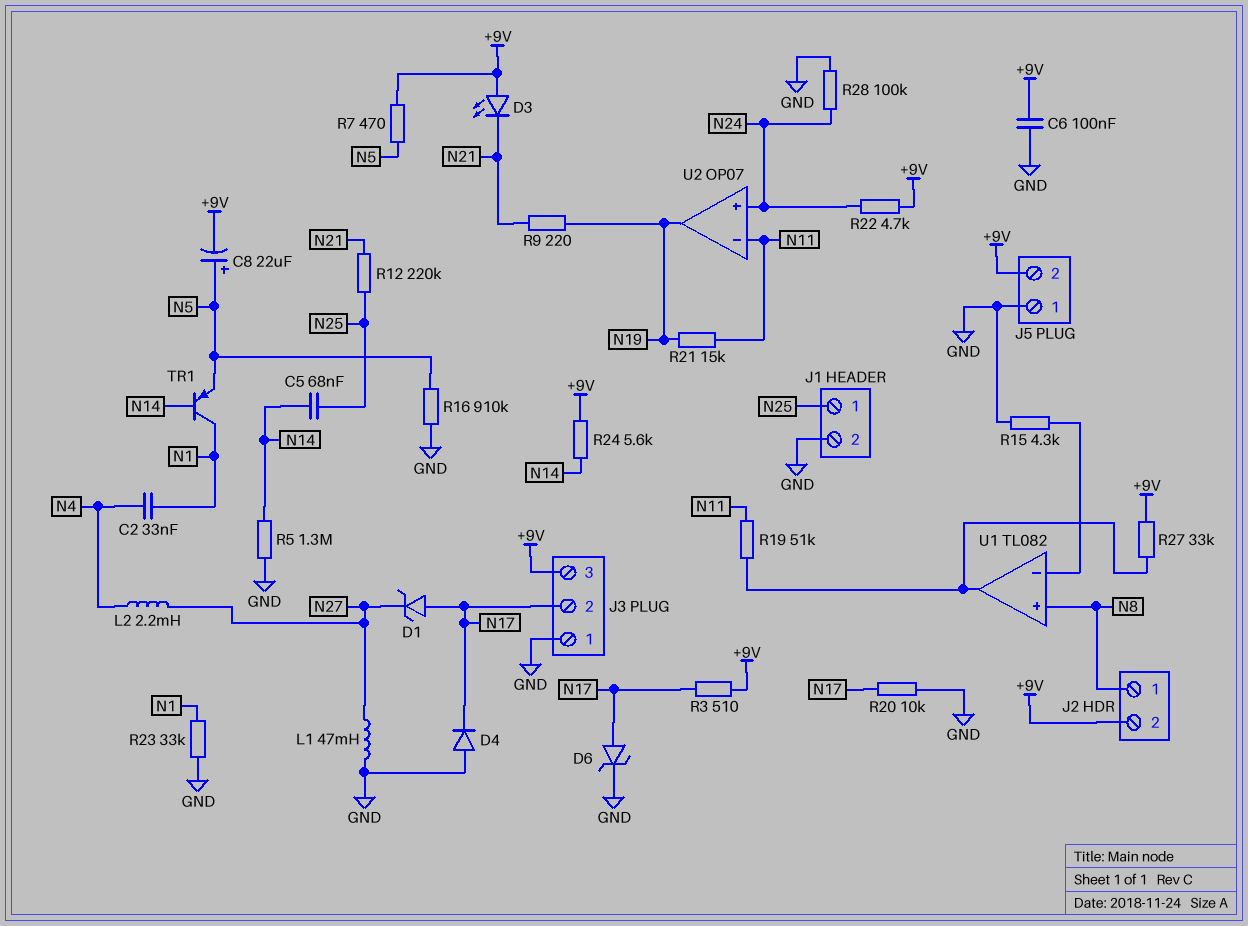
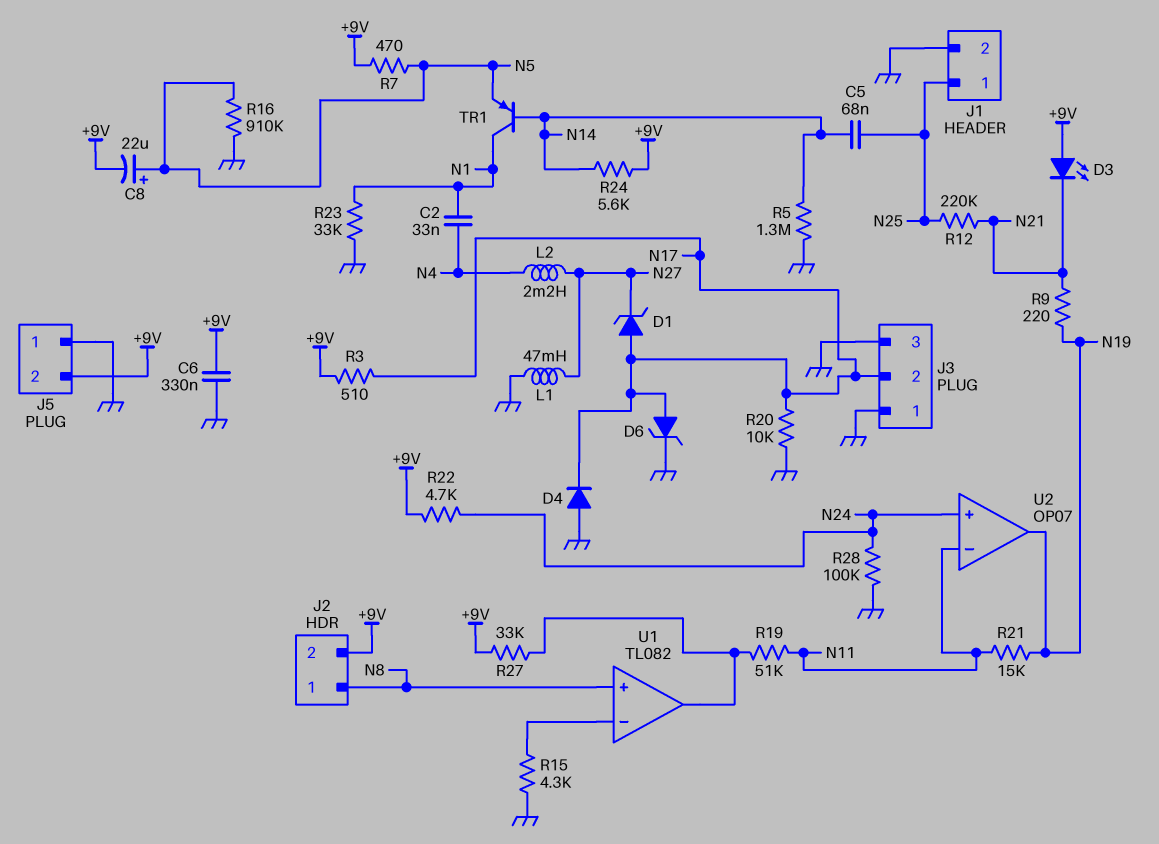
C6: 100nF (+9V, GND) -> 330nF (+9V, GND)
J3 pin 3: +9V -> GND

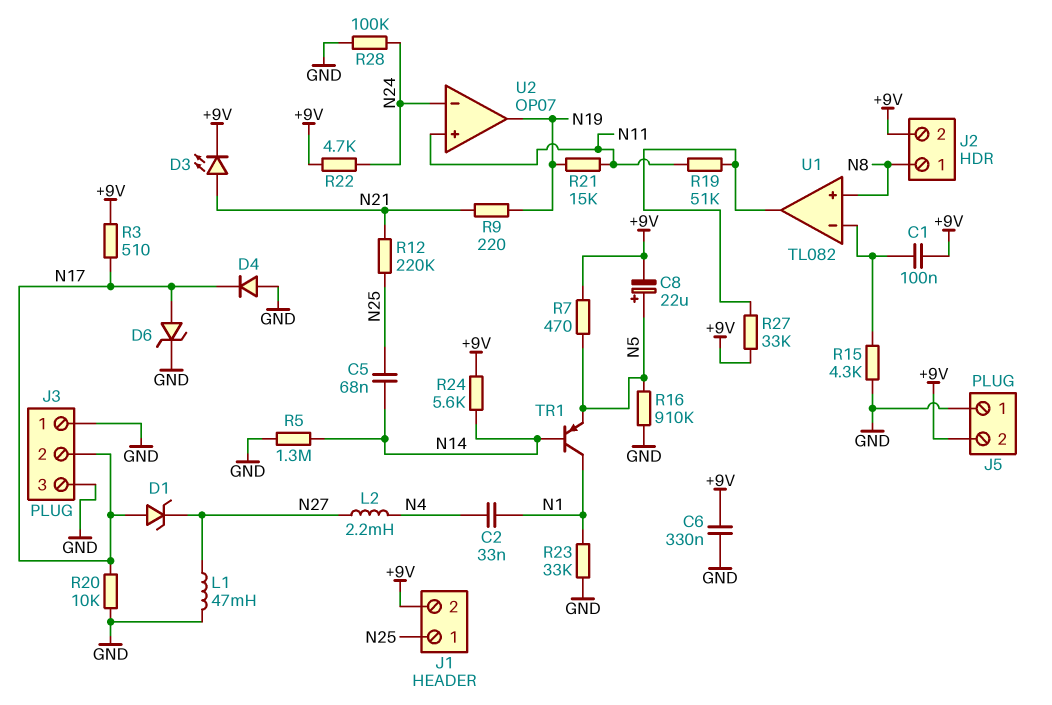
C1: none -> 100nF (+9V, U1/in-)
D3: LED (A +9V, K N21) -> LED (A N21, K +9V)
J1 pin 2: GND -> +9V
U2 pin in+: N24 -> N11
U2 pin in-: N11 -> N24

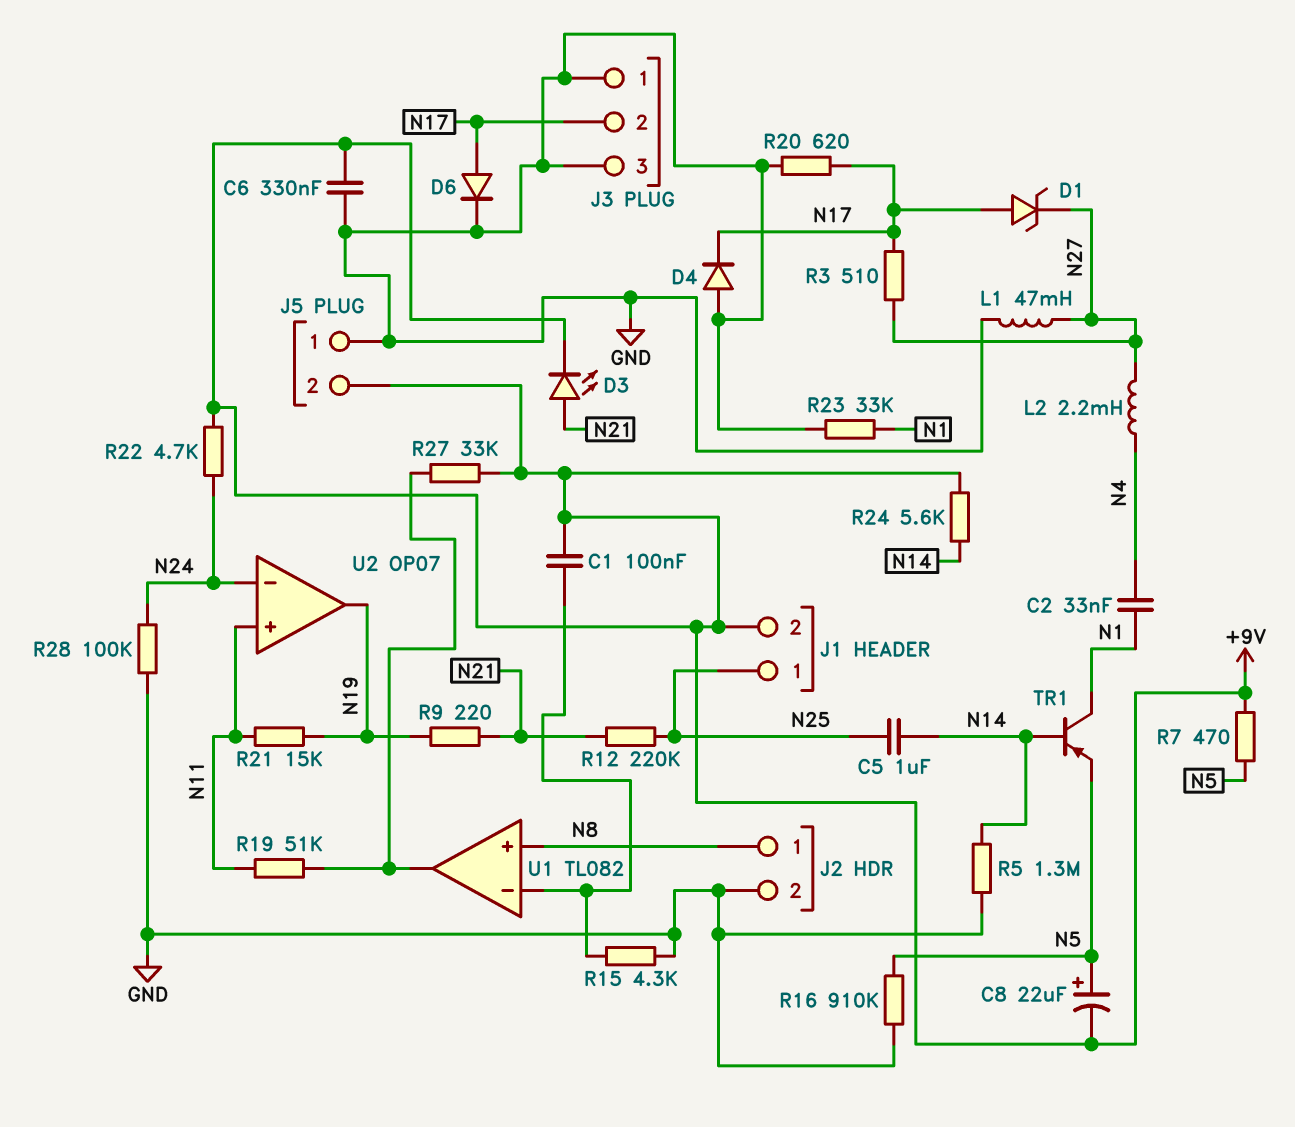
C5: 68nF (N14, N25) -> 1uF (N14, N25)
D6: zener (A N17, K GND) -> diode (A N17, K GND)
J2 pin 2: +9V -> GND
R3: 510 (+9V, N17) -> 510 (N17, N27)
R20: 10k (GND, N17) -> 620 (GND, N17)

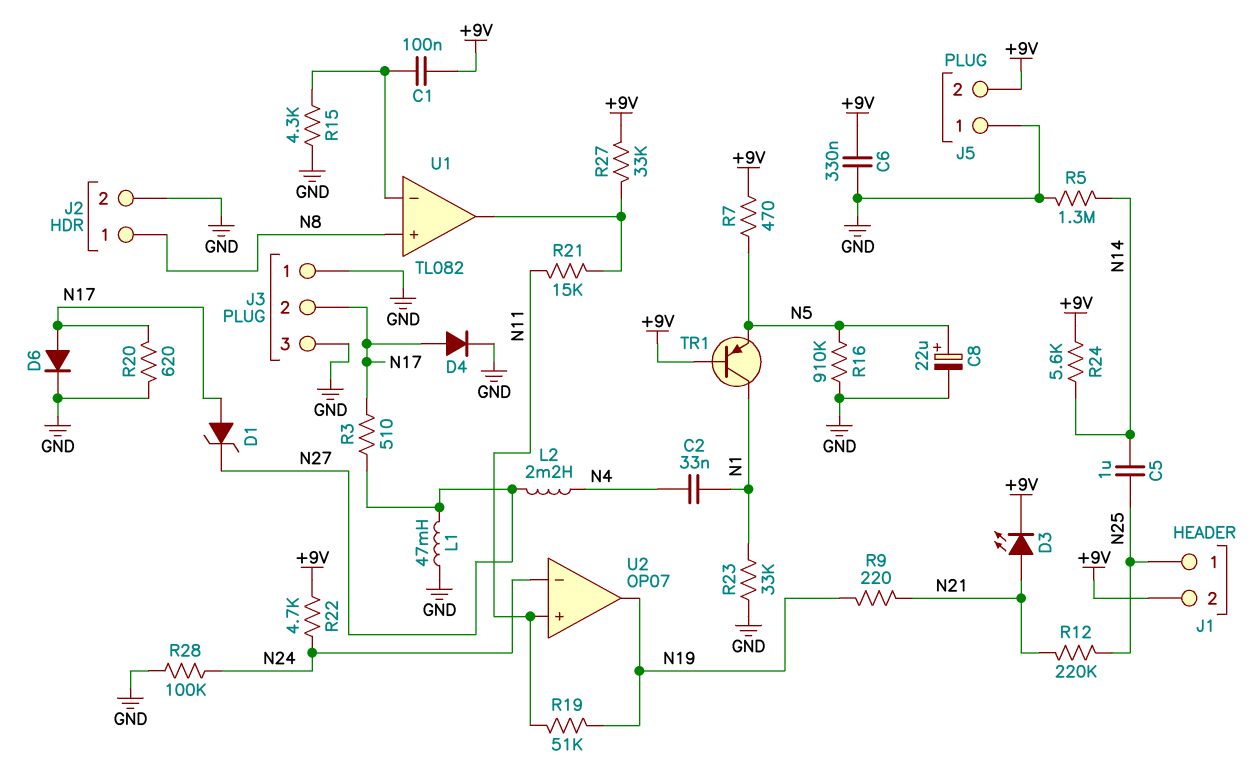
C8: 22uF (plus N5, minus +9V) -> 22uF (plus N5, minus GND)
D4: diode (A GND, K N17) -> diode (A N17, K GND)
R19: 51k (N11, U1/out) -> 51k (N11, N19)
R21: 15k (N11, N19) -> 15k (N11, U1/out)
TR1: PNP (B N14, C N1, E N5) -> PNP (B +9V, C N1, E N5)

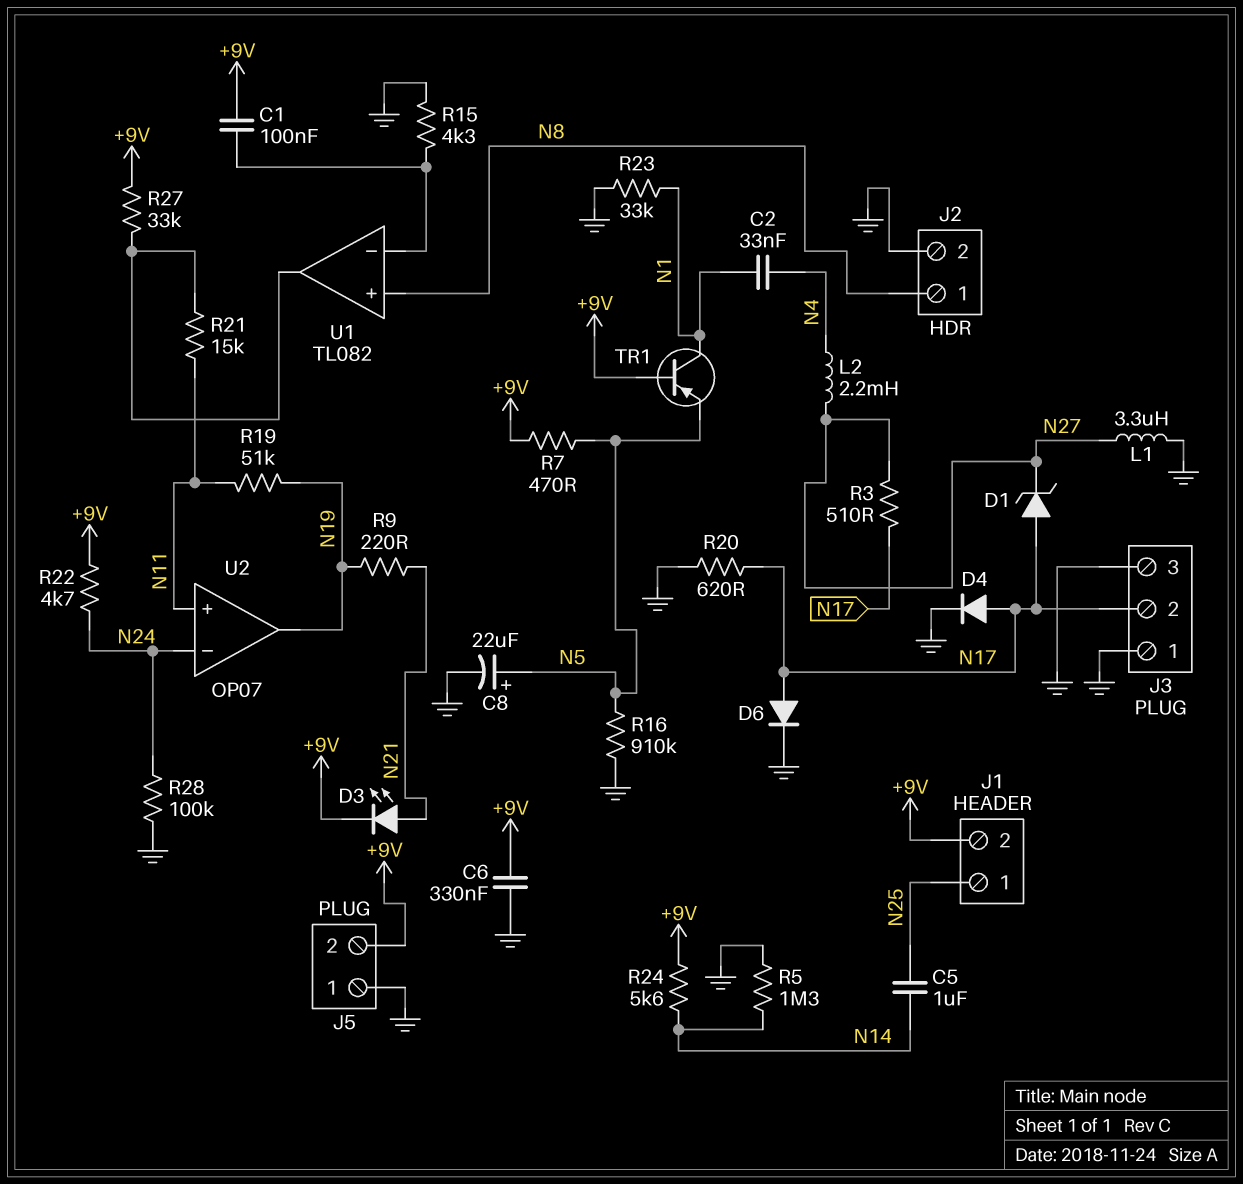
L1: 47mH (GND, N27) -> 3.3uH (GND, N27)
R12: 220k (N21, N25) -> none

